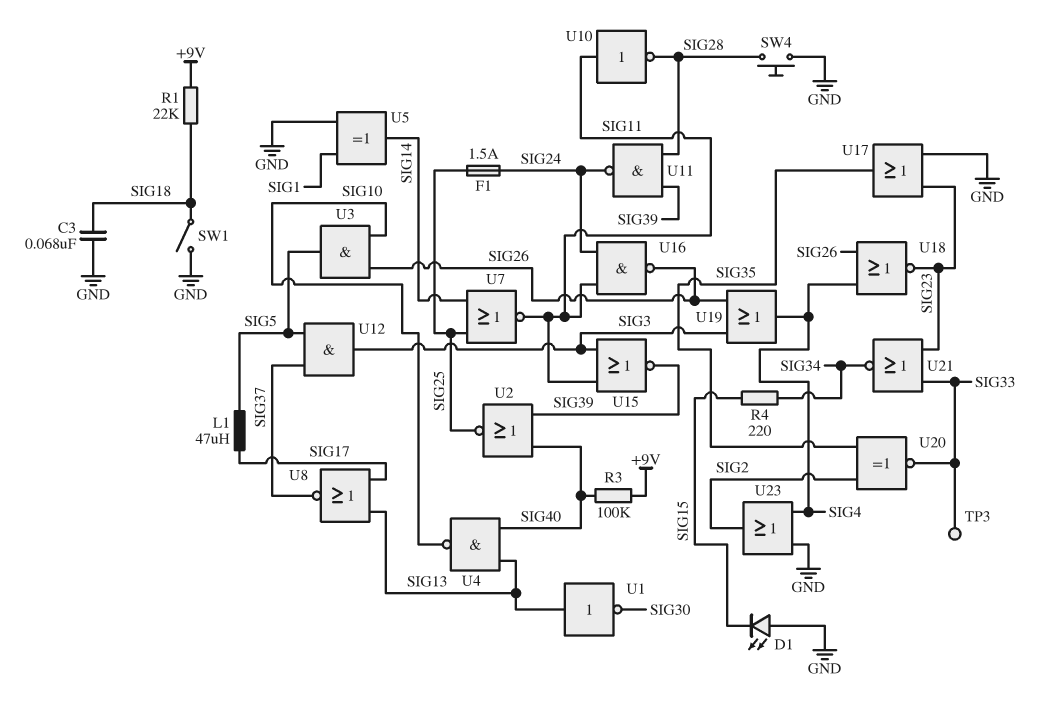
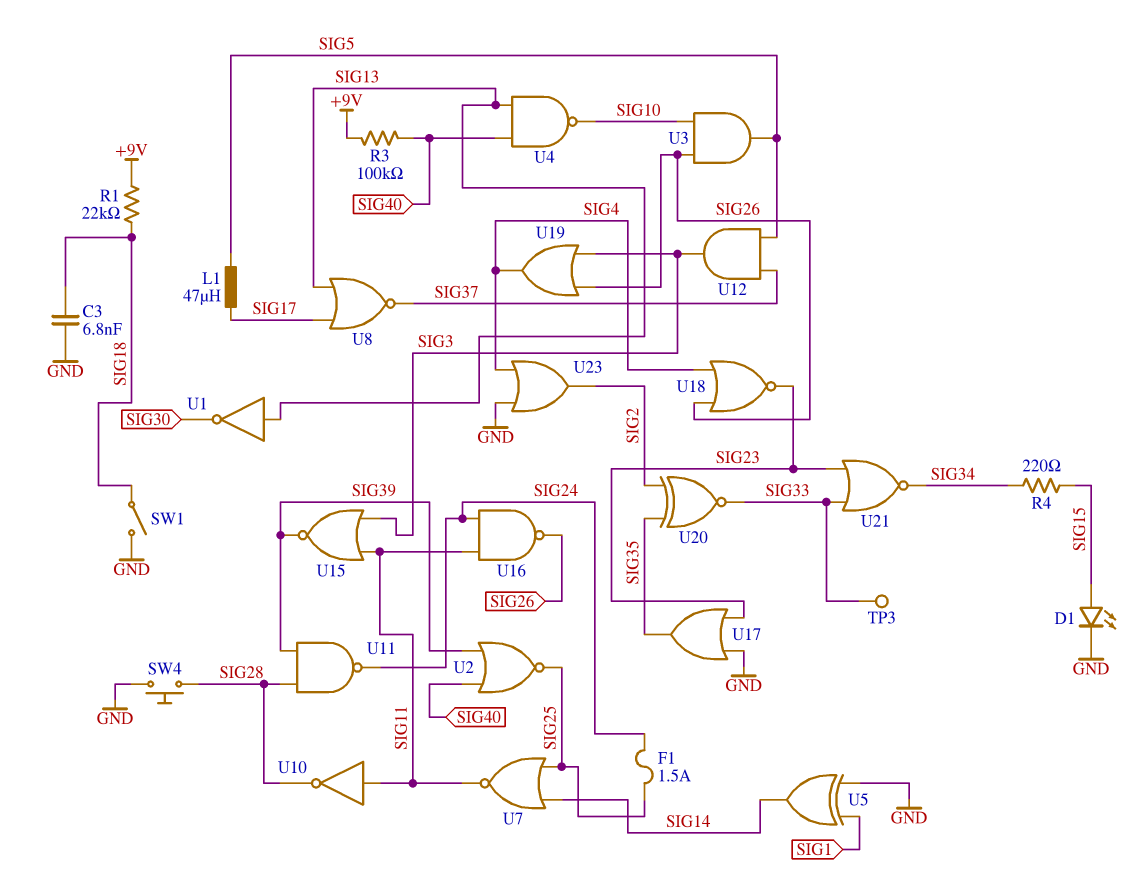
C3: 68nF (GND, SIG18) -> 6.8nF (GND, SIG18)
D1: LED (A GND, K SIG15) -> LED (A SIG15, K GND)

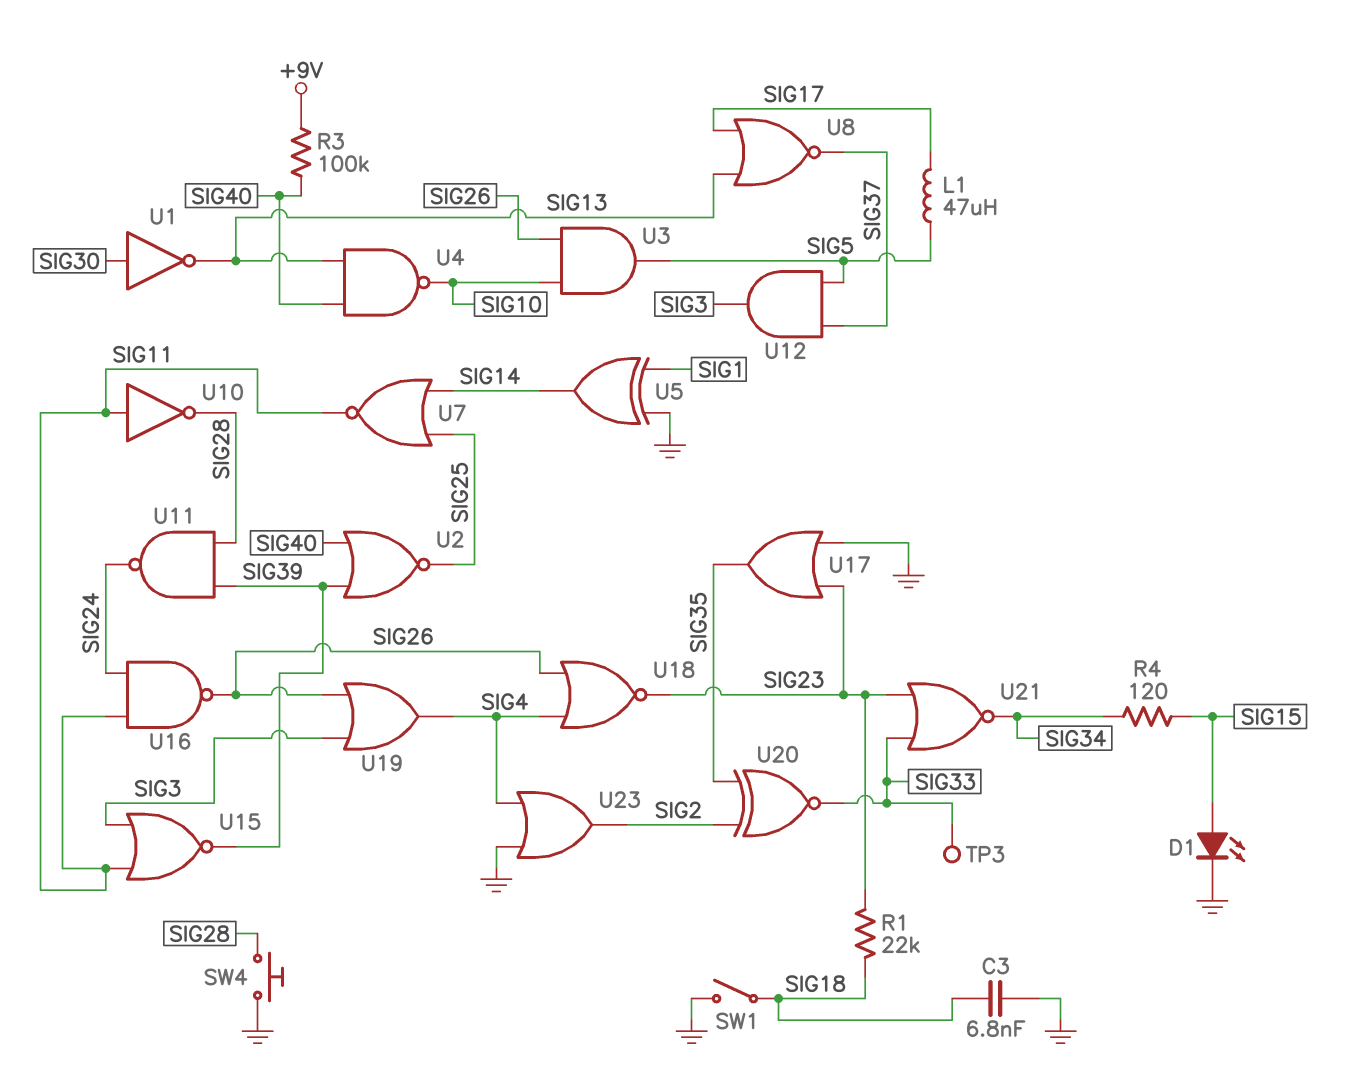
F1: 1.5A (SIG24, SIG25) -> none
R1: 22k (+9V, SIG18) -> 22k (SIG18, SIG23)
R4: 220 (SIG15, SIG34) -> 120 (SIG15, SIG34)
U1: NOT (in SIG13, out SIG30) -> NOT (in SIG30, out SIG13)

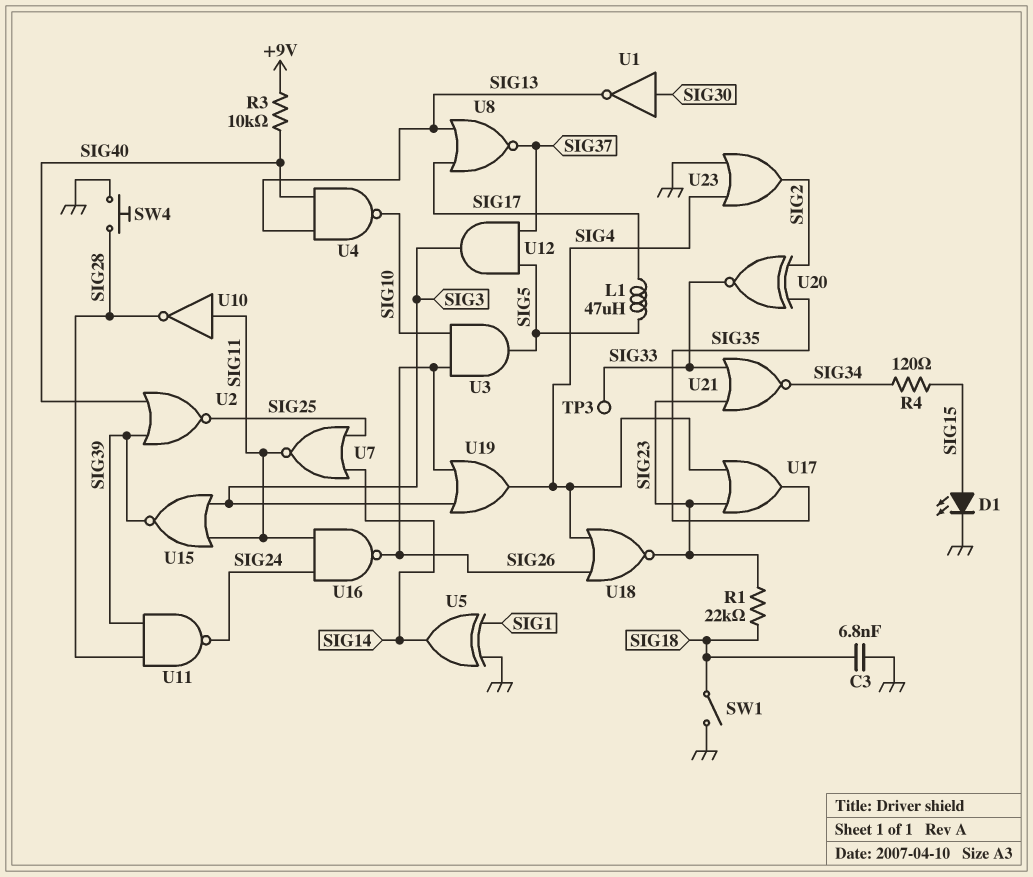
R3: 100k (+9V, SIG40) -> 10k (+9V, SIG40)
U17: OR (in GND, in SIG23, out SIG35) -> OR (in SIG4, in SIG23, out SIG35)

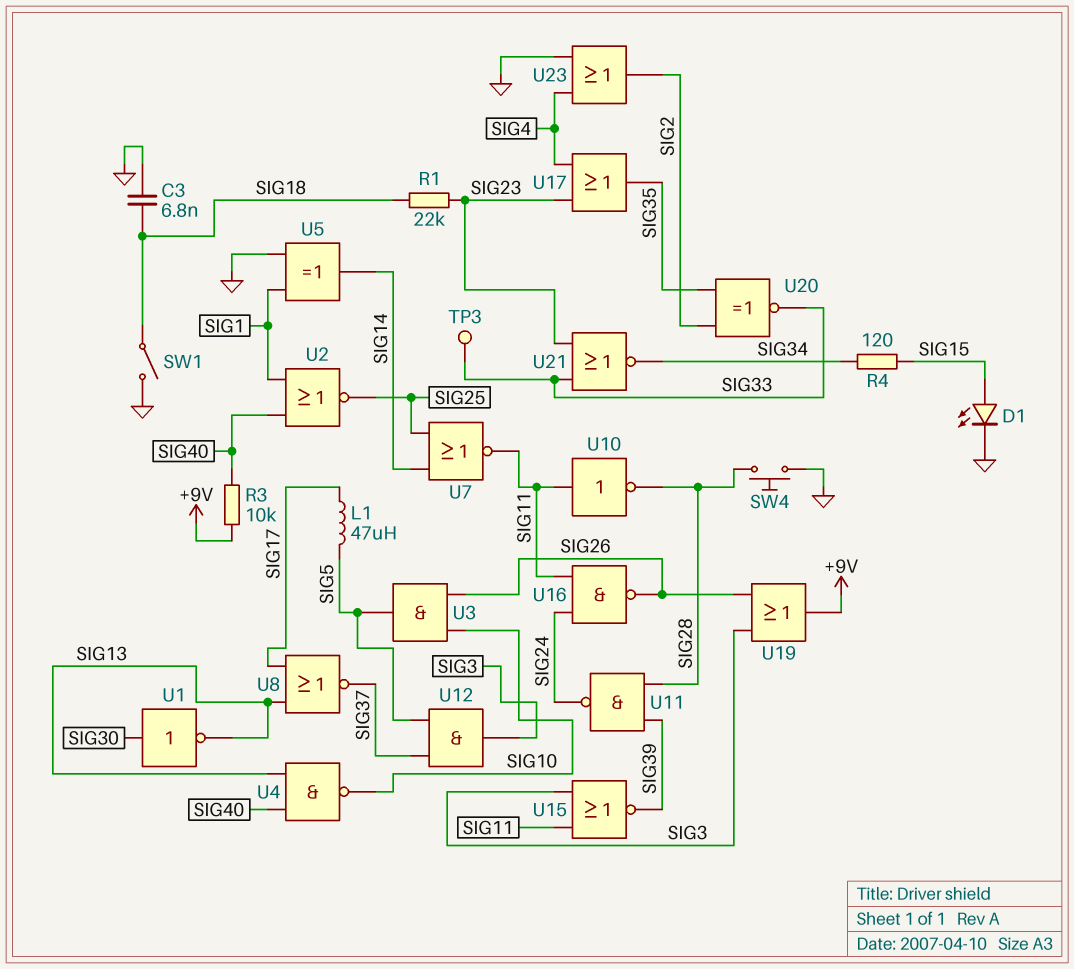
U2: NOR (in SIG39, in SIG40, out SIG25) -> NOR (in SIG1, in SIG40, out SIG25)
U18: NOR (in SIG4, in SIG26, out SIG23) -> none
U19: OR (in SIG3, in SIG26, out SIG4) -> OR (in SIG3, in SIG26, out +9V)

